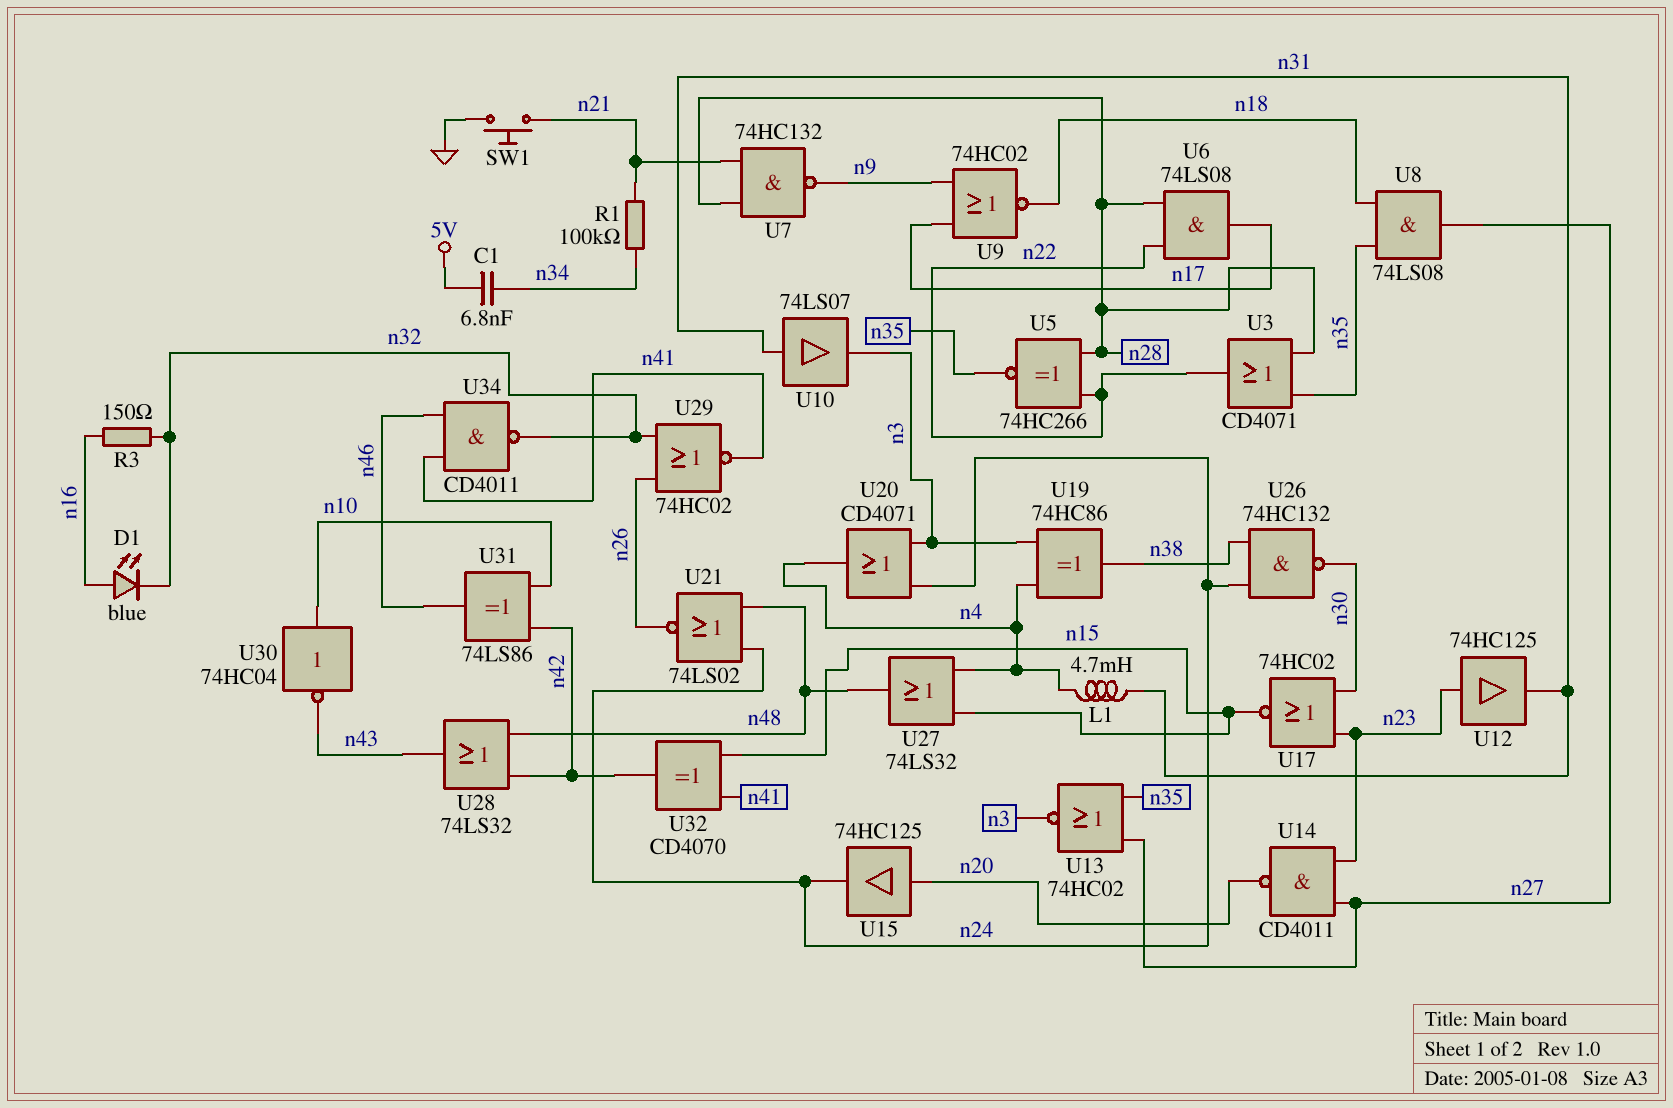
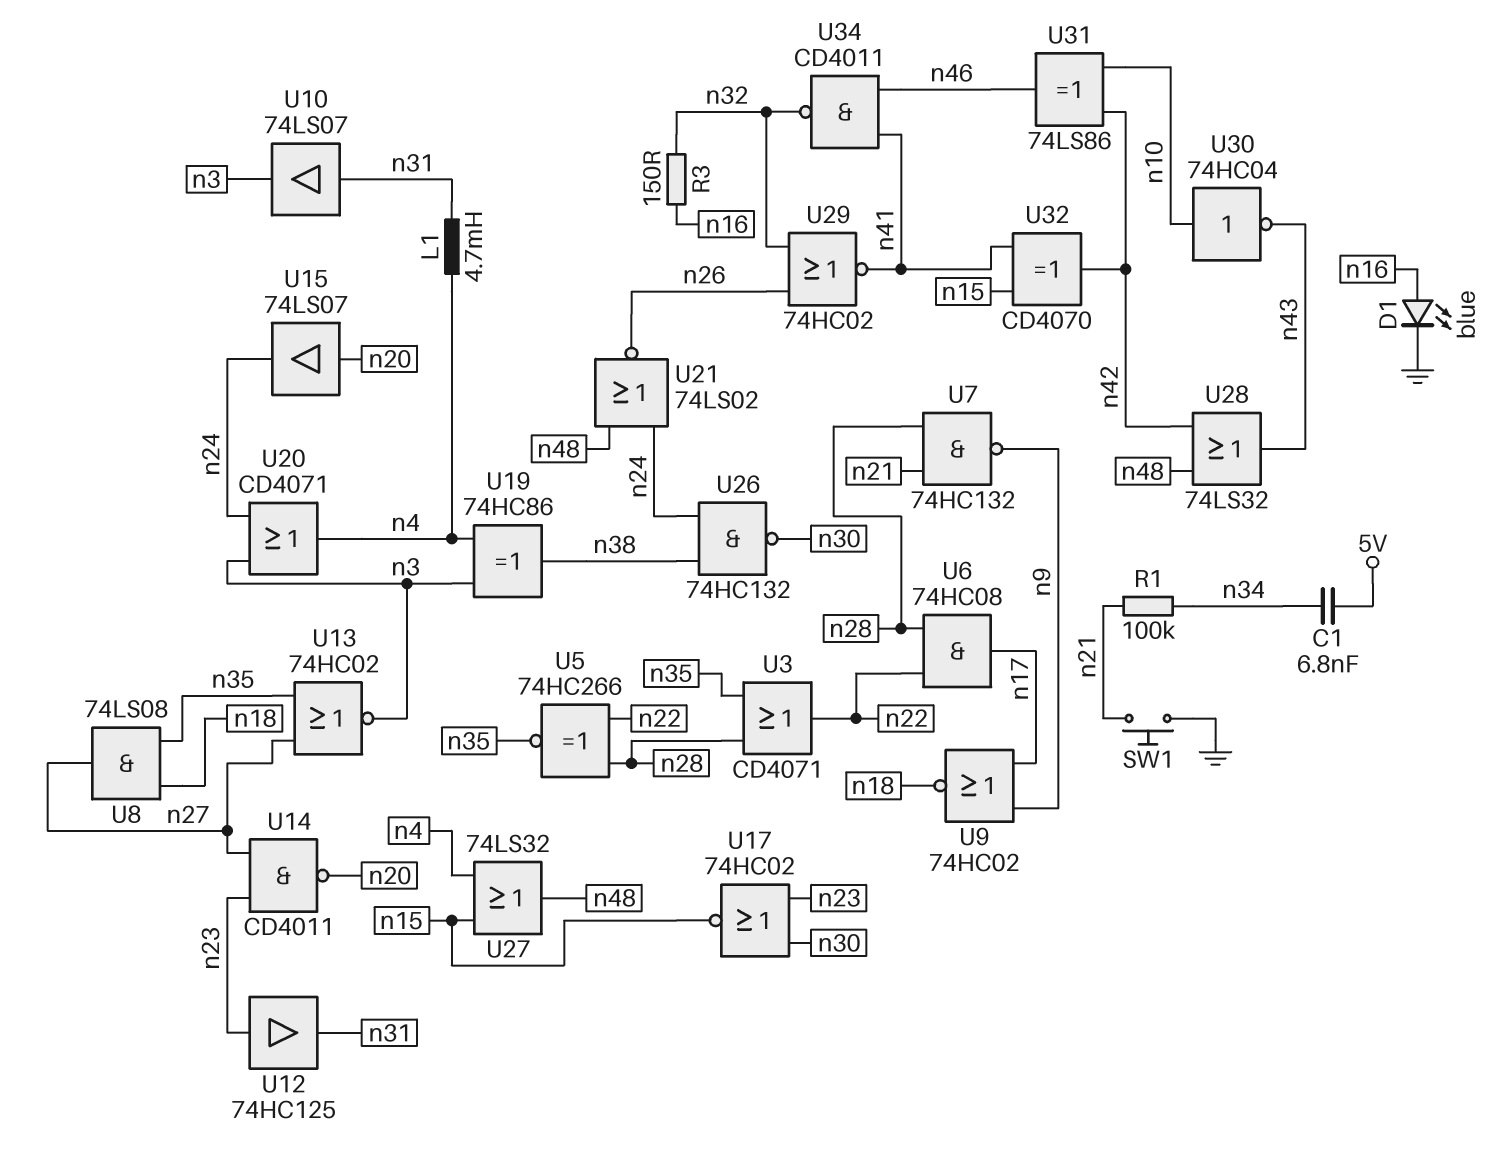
D1: LED blue (A n16, K n32) -> LED blue (A n16, K GND)
U6: AND 74LS08 (in n22, in n28, out n17) -> AND 74HC08 (in n22, in n28, out n17)
U15: buffer 74HC125 (in n20, out n24) -> buffer 74LS07 (in n20, out n24)

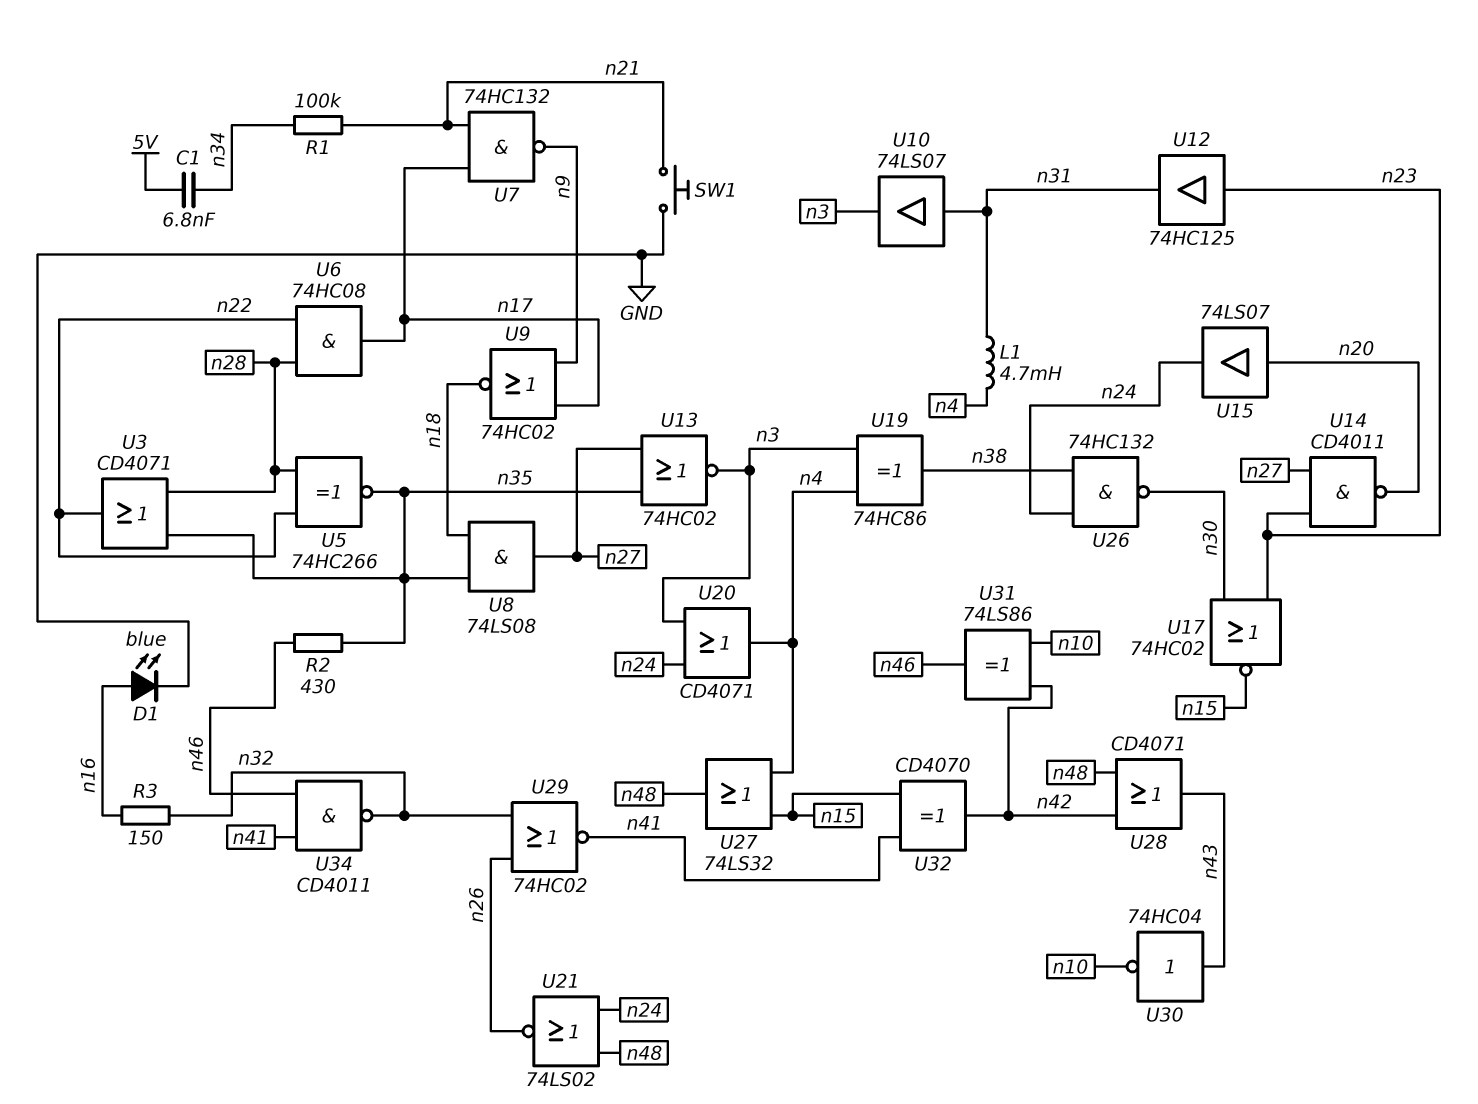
R2: none -> 430 (n35, n46)
U7: NAND 74HC132 (in n21, in n28, out n9) -> NAND 74HC132 (in n17, in n21, out n9)
U28: OR 74LS32 (in n42, in n48, out n43) -> OR CD4071 (in n42, in n48, out n43)
U30: NOT 74HC04 (in n10, out n43) -> NOT 74HC04 (in n43, out n10)

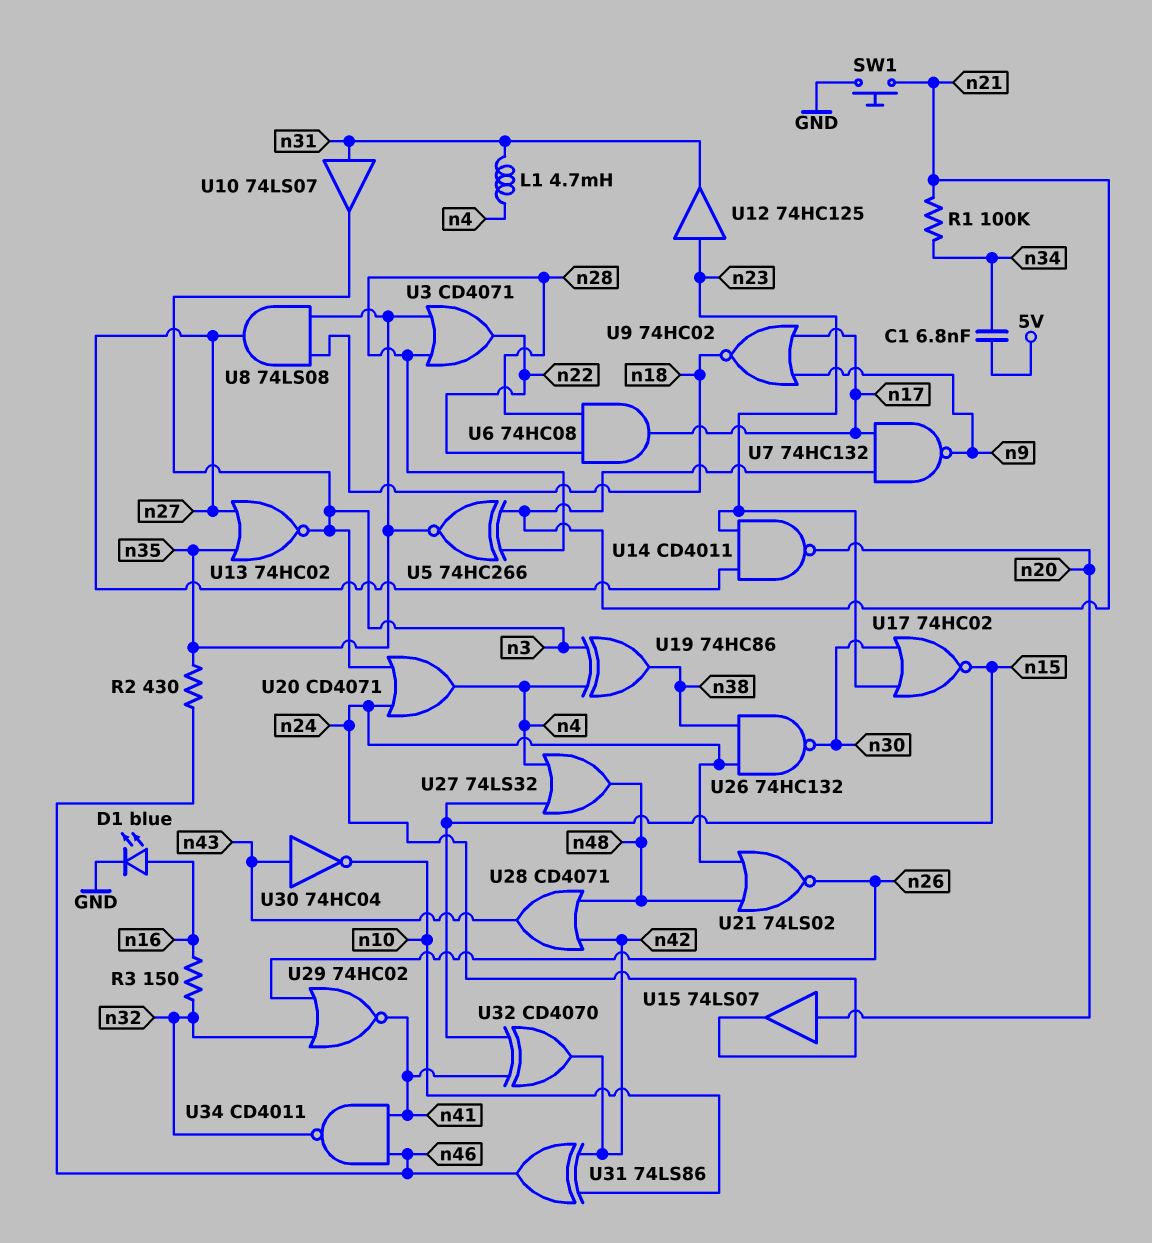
U5: XNOR 74HC266 (in n22, in n28, out n35) -> XNOR 74HC266 (in n21, in n28, out n35)

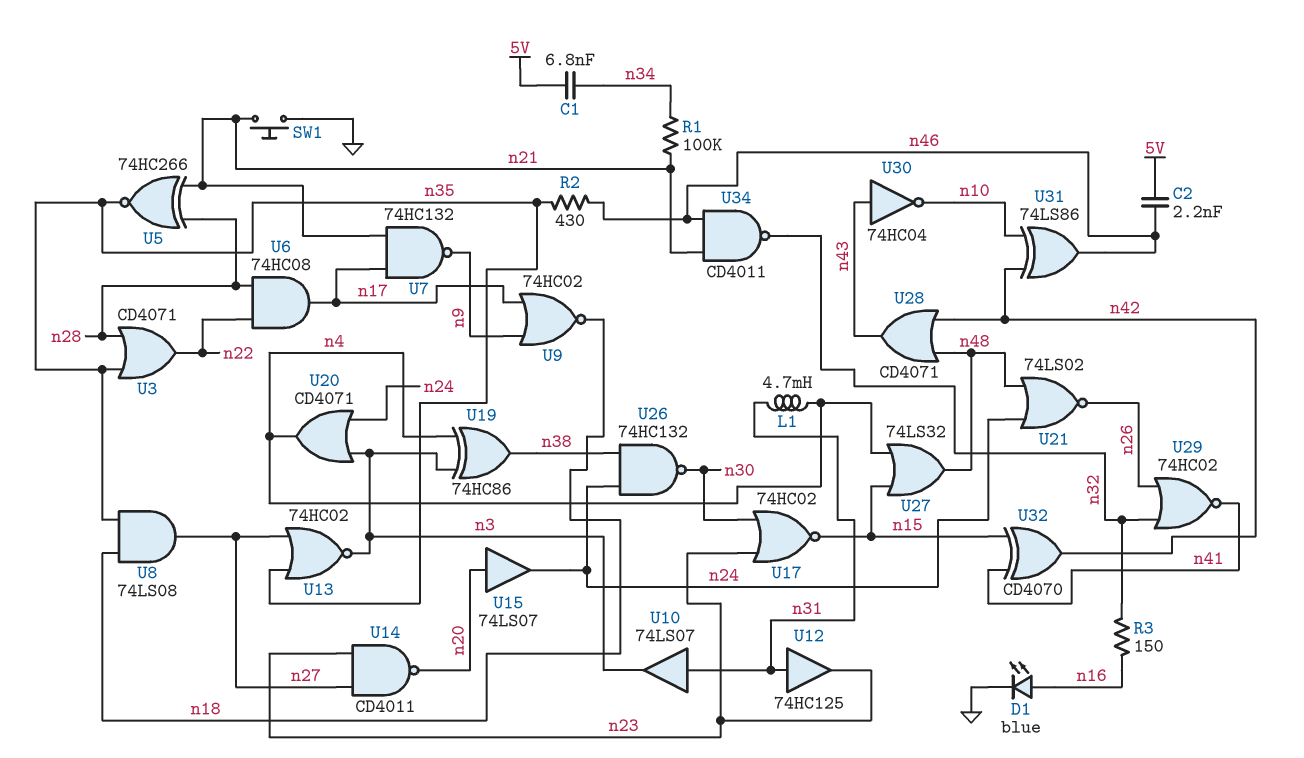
C2: none -> 2.2nF (5V, n46)
U12: buffer 74HC125 (in n23, out n31) -> buffer 74HC125 (in n31, out n23)
U34: NAND CD4011 (in n41, in n46, out n32) -> NAND CD4011 (in n21, in n46, out n32)

